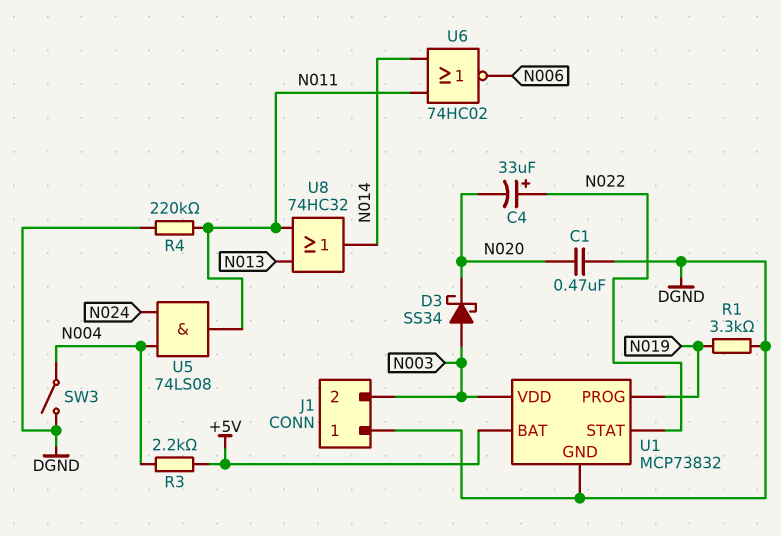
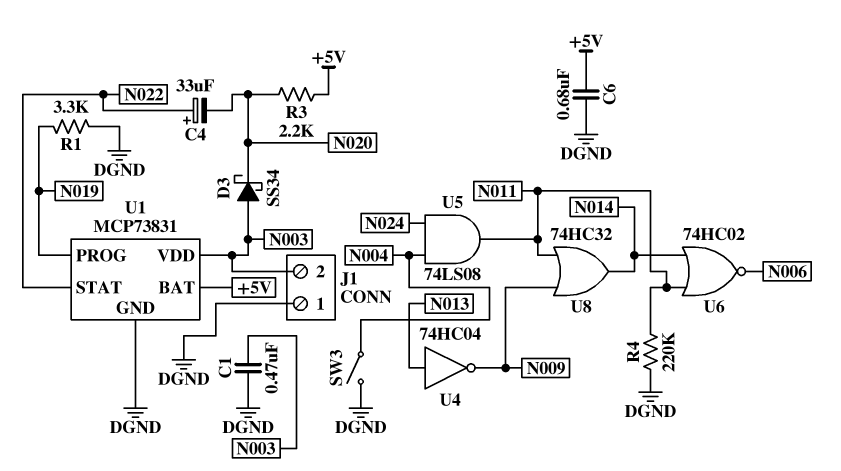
C1: 470nF (DGND, N020) -> 470nF (DGND, N003)
C6: none -> 680nF (+5V, DGND)
R3: 2.2k (+5V, N004) -> 2.2k (+5V, N020)
U1: MCP73832 -> MCP73831
U4: none -> NOT 74HC04 (in N013, out N009)
U8: OR 74HC32 (in N011, in N013, out N014) -> OR 74HC32 (in N009, in N011, out N014)

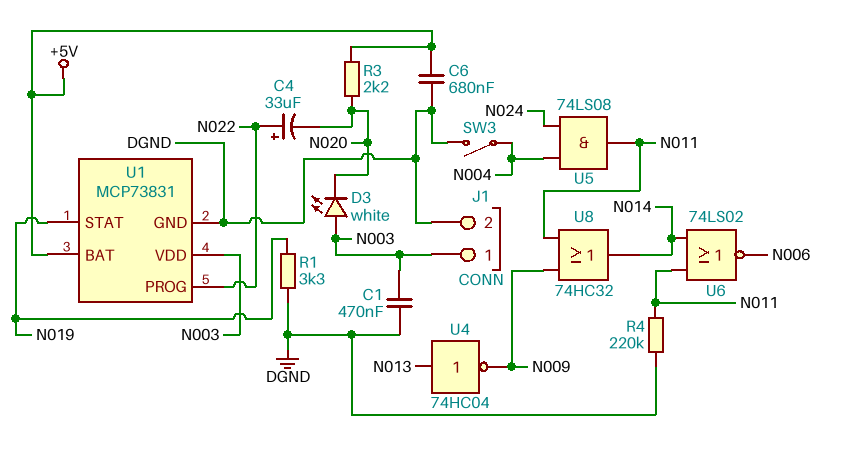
D3: schottky SS34 (A N003, K N020) -> LED white (A N003, K N020)
J1 pin 1: DGND -> N003
J1 pin 2: N003 -> DGND
U1 pin PROG: N019 -> N022
U1 pin STAT: N022 -> N019
U6: NOR 74HC02 (in N011, in N014, out N006) -> NOR 74LS02 (in N011, in N014, out N006)

